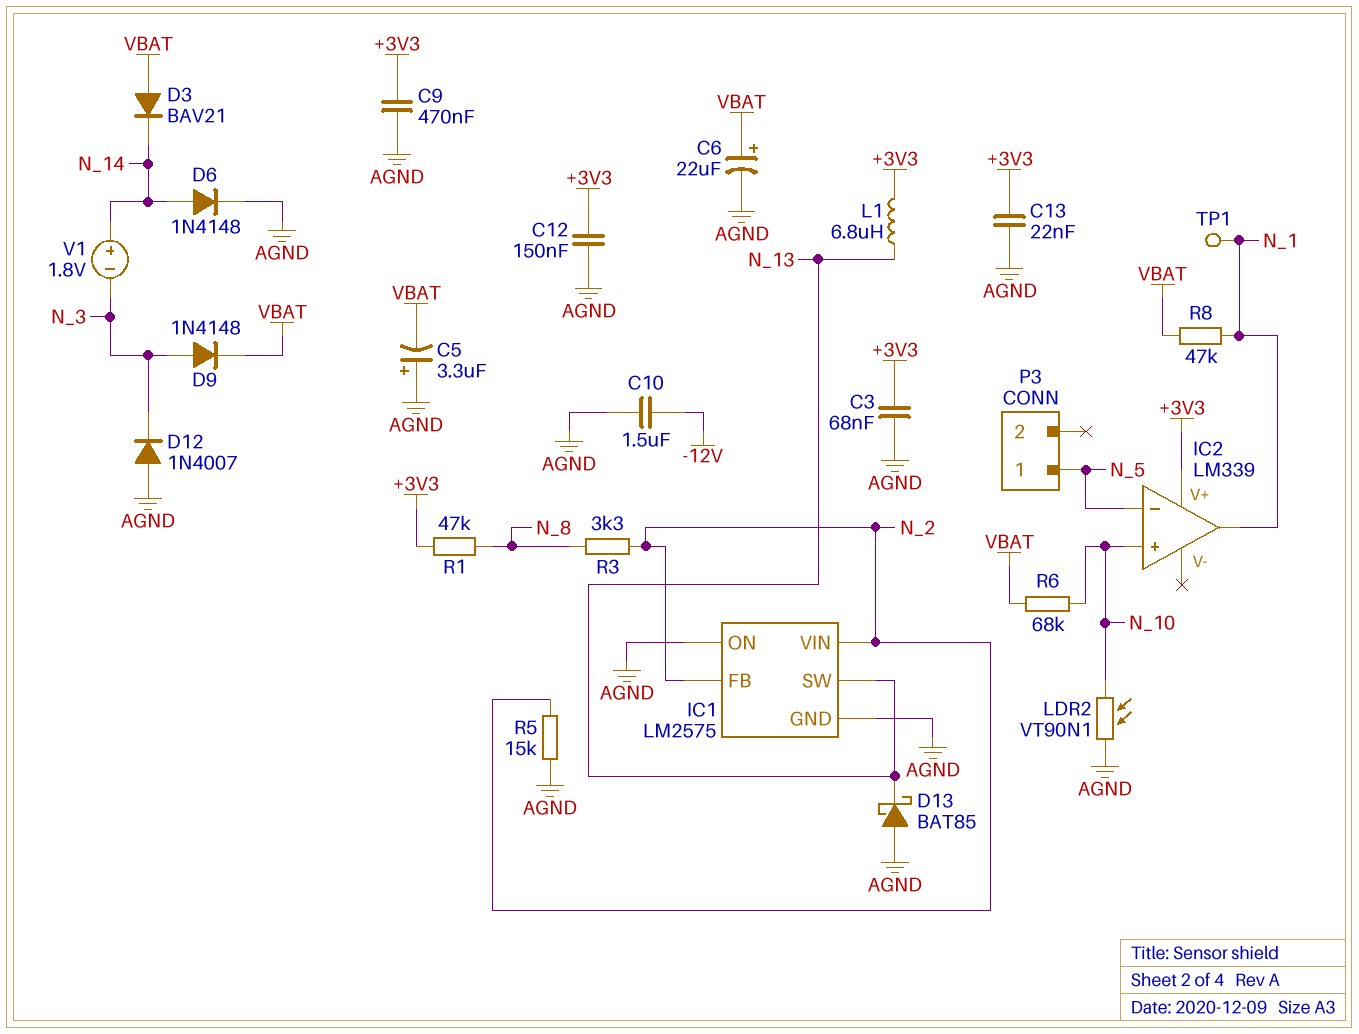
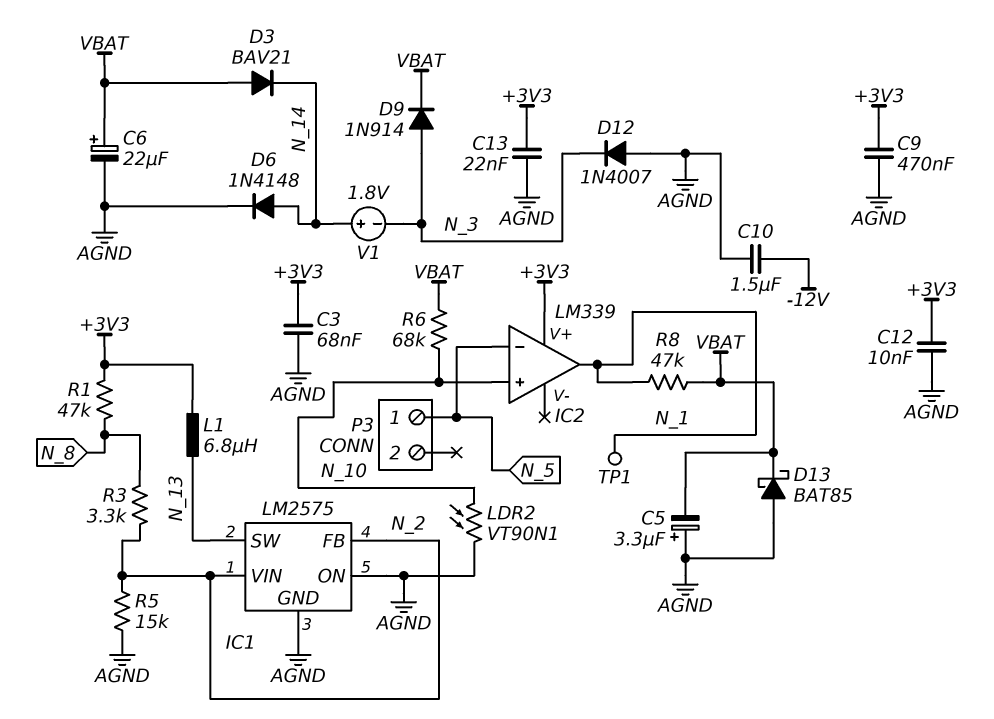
C12: 150nF (+3V3, AGND) -> 10nF (+3V3, AGND)
D9: diode 1N4148 (A N_3, K VBAT) -> diode 1N914 (A N_3, K VBAT)
D13: schottky BAT85 (A AGND, K N_13) -> schottky BAT85 (A AGND, K VBAT)

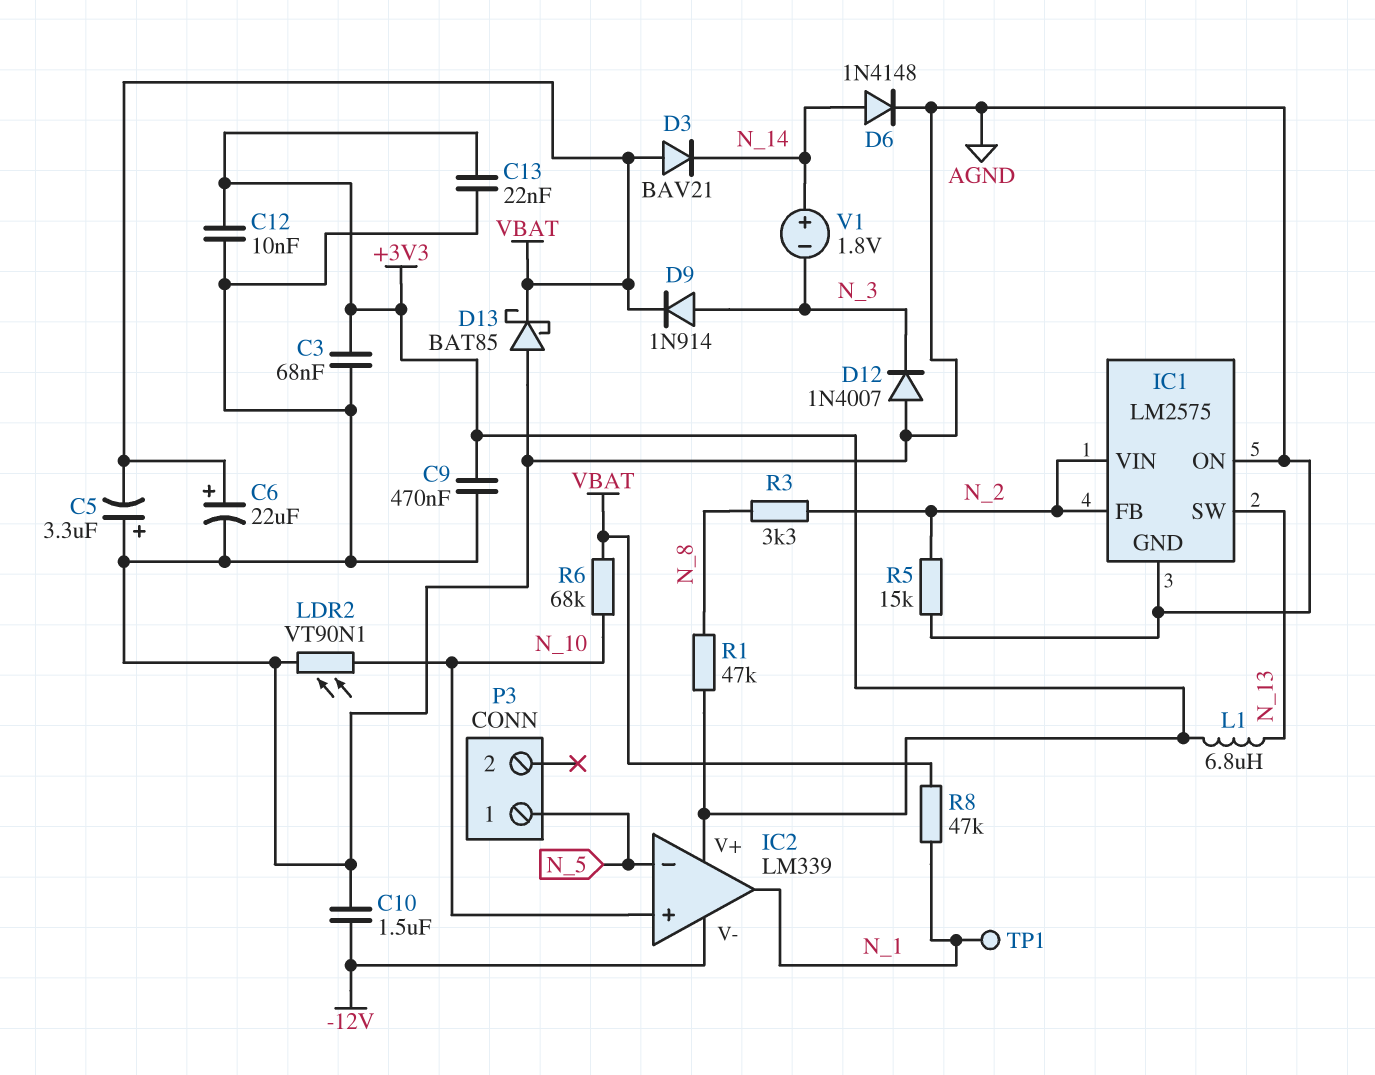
IC2 pin V-: none -> -12V

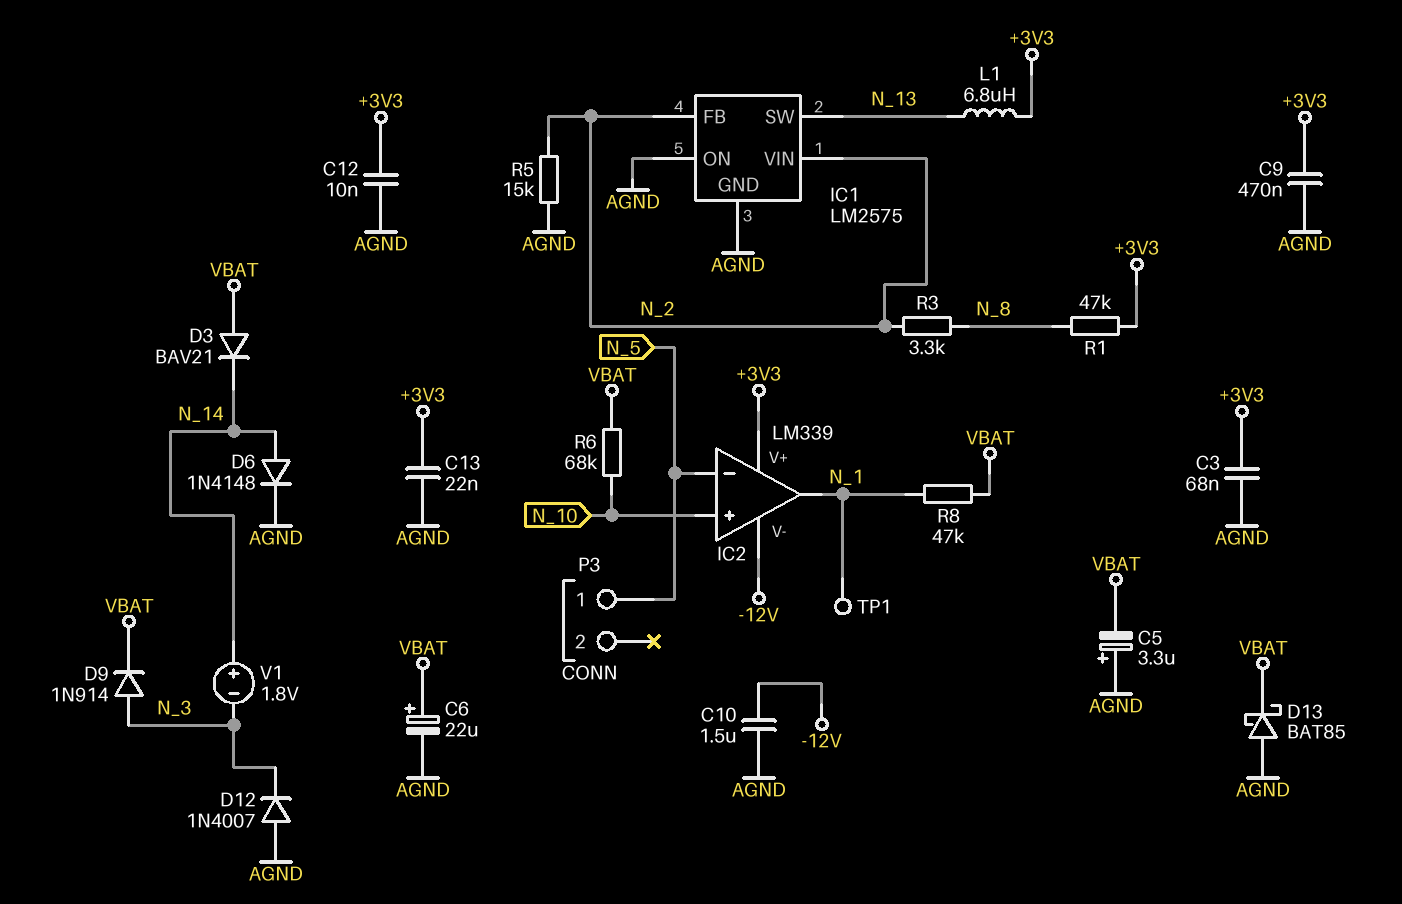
LDR2: VT90N1 (AGND, N_10) -> none

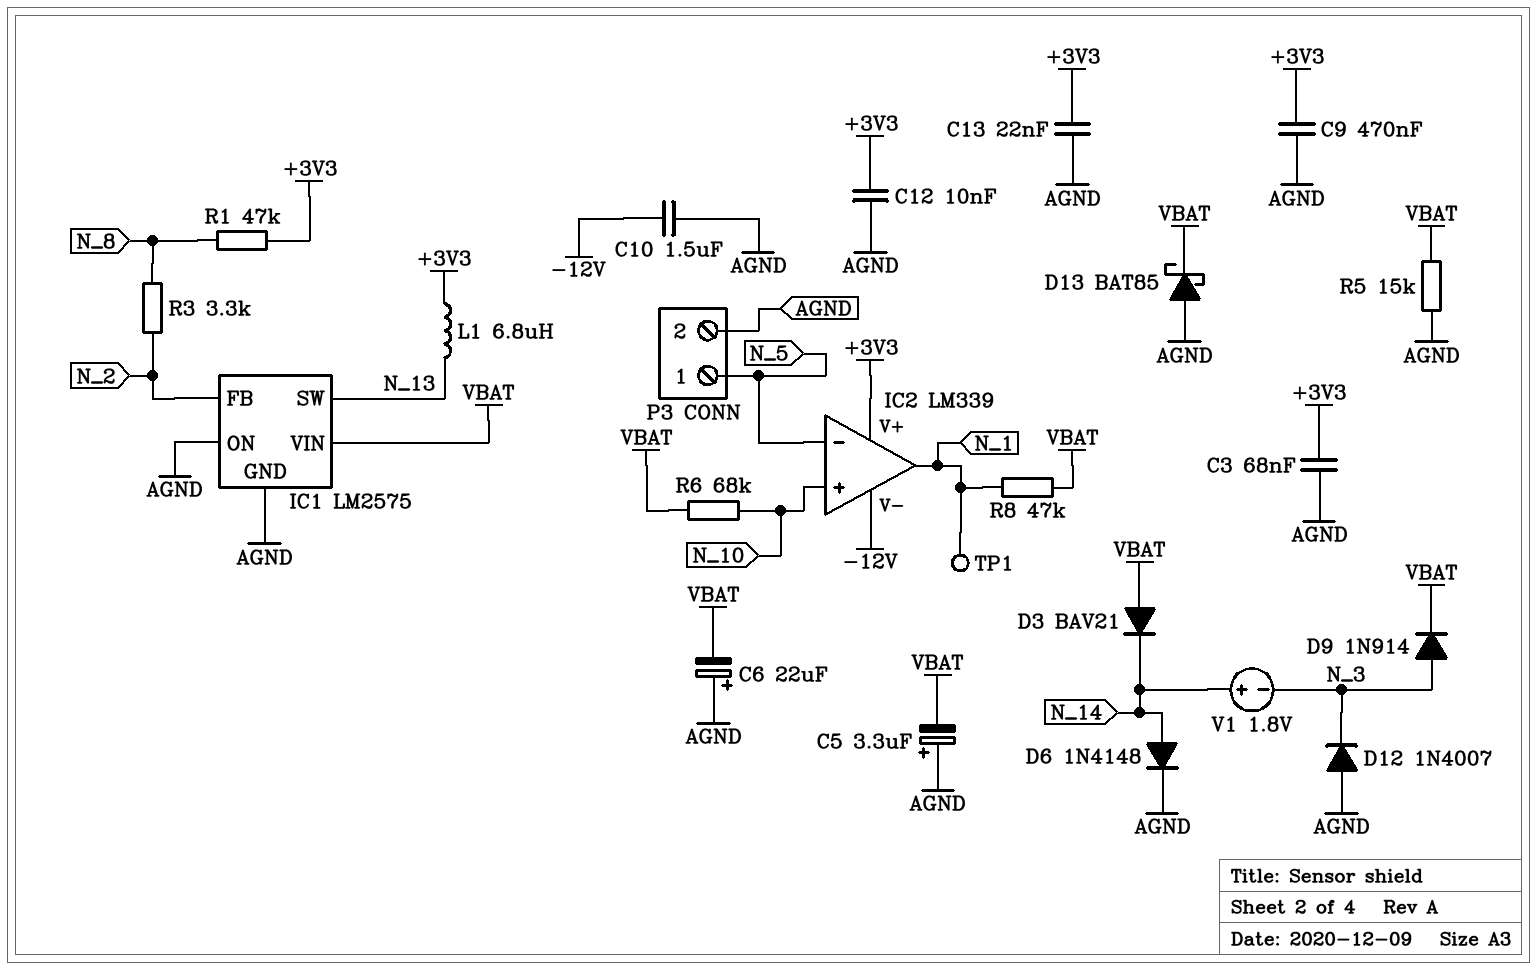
C6: 22uF (plus VBAT, minus AGND) -> 22uF (plus AGND, minus VBAT)
IC1 pin VIN: N_2 -> VBAT
P3 pin 2: none -> AGND
R5: 15k (AGND, N_2) -> 15k (AGND, VBAT)

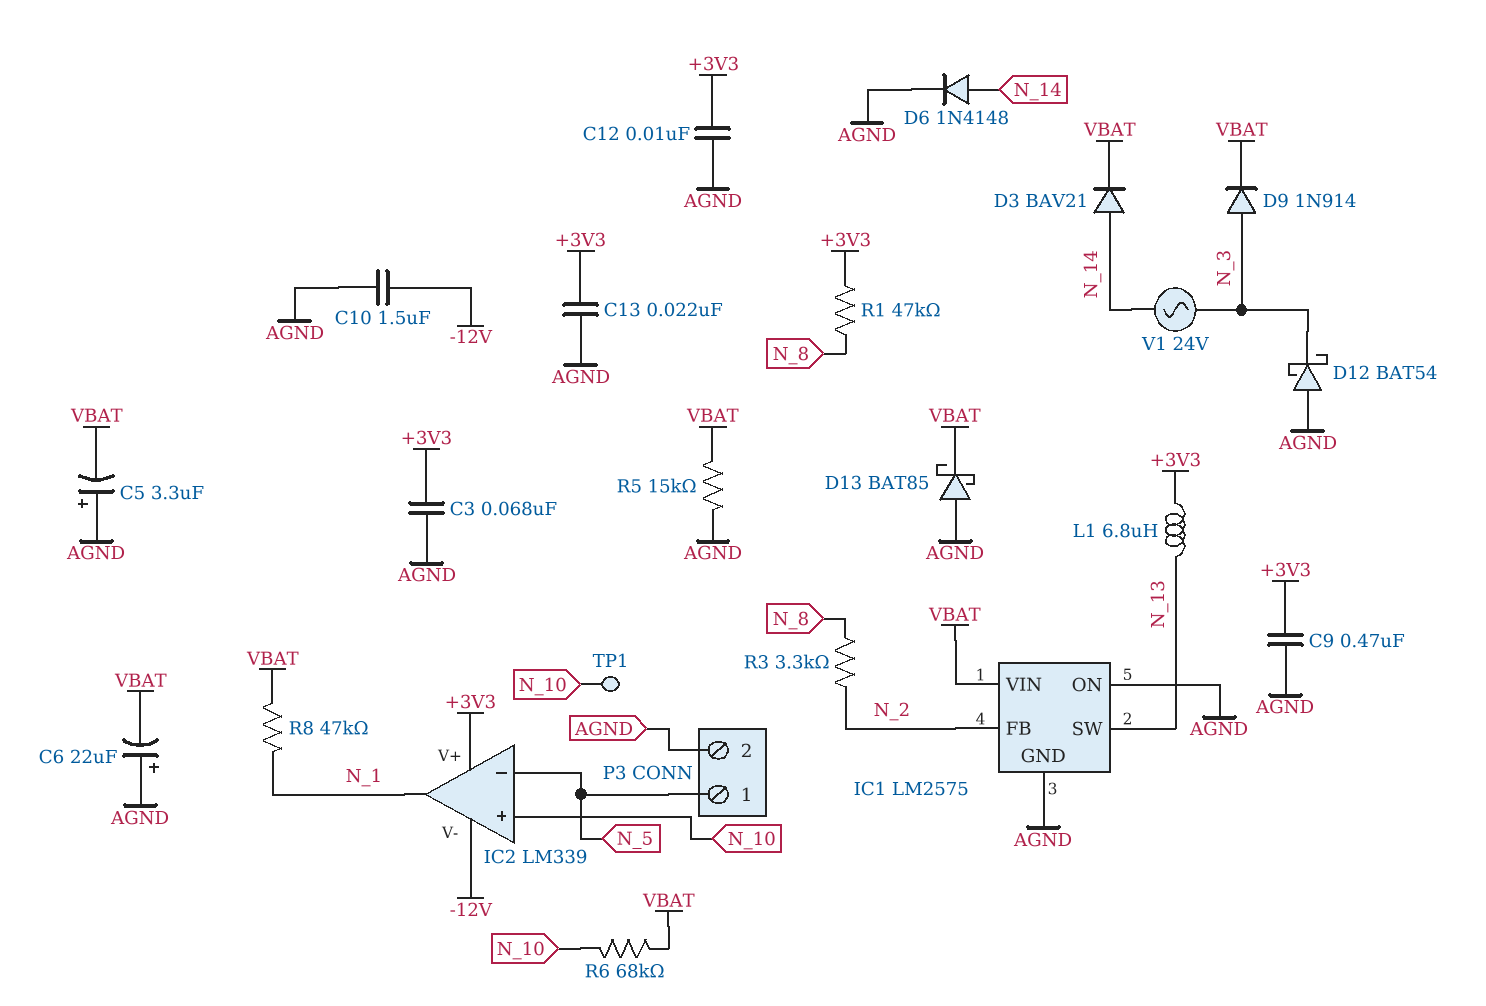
D3: diode BAV21 (A VBAT, K N_14) -> diode BAV21 (A N_14, K VBAT)
D12: diode 1N4007 (A AGND, K N_3) -> schottky BAT54 (A AGND, K N_3)
TP1: test point (N_1) -> test point (N_10)
V1: 1.8V (plus N_14, minus N_3) -> AC 24V (N_3, N_14)

